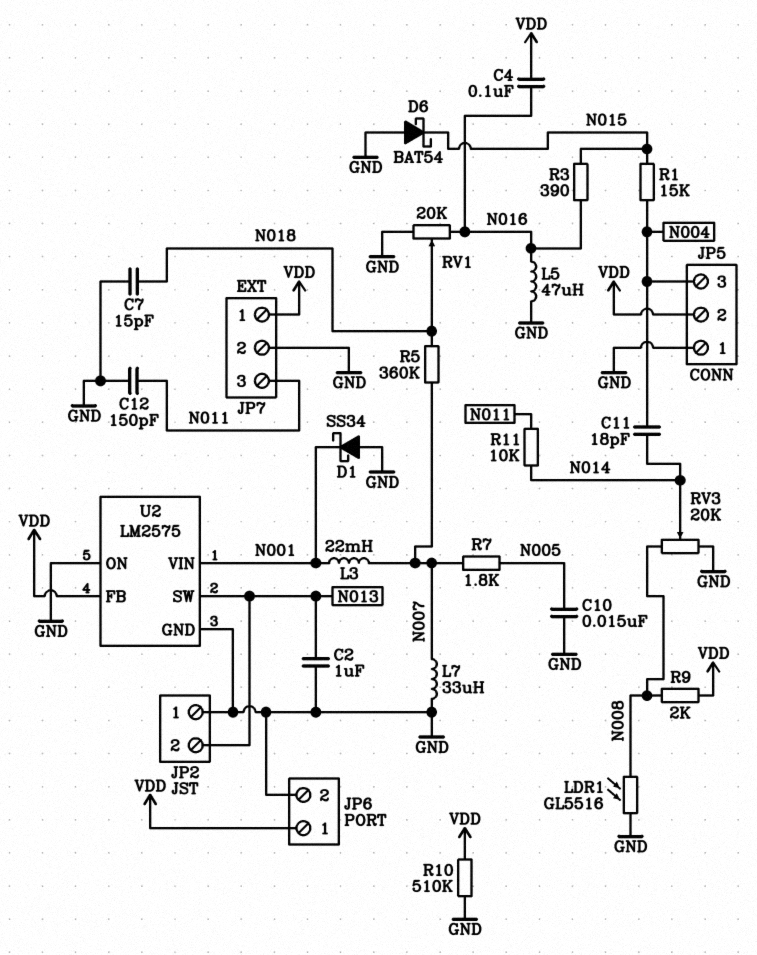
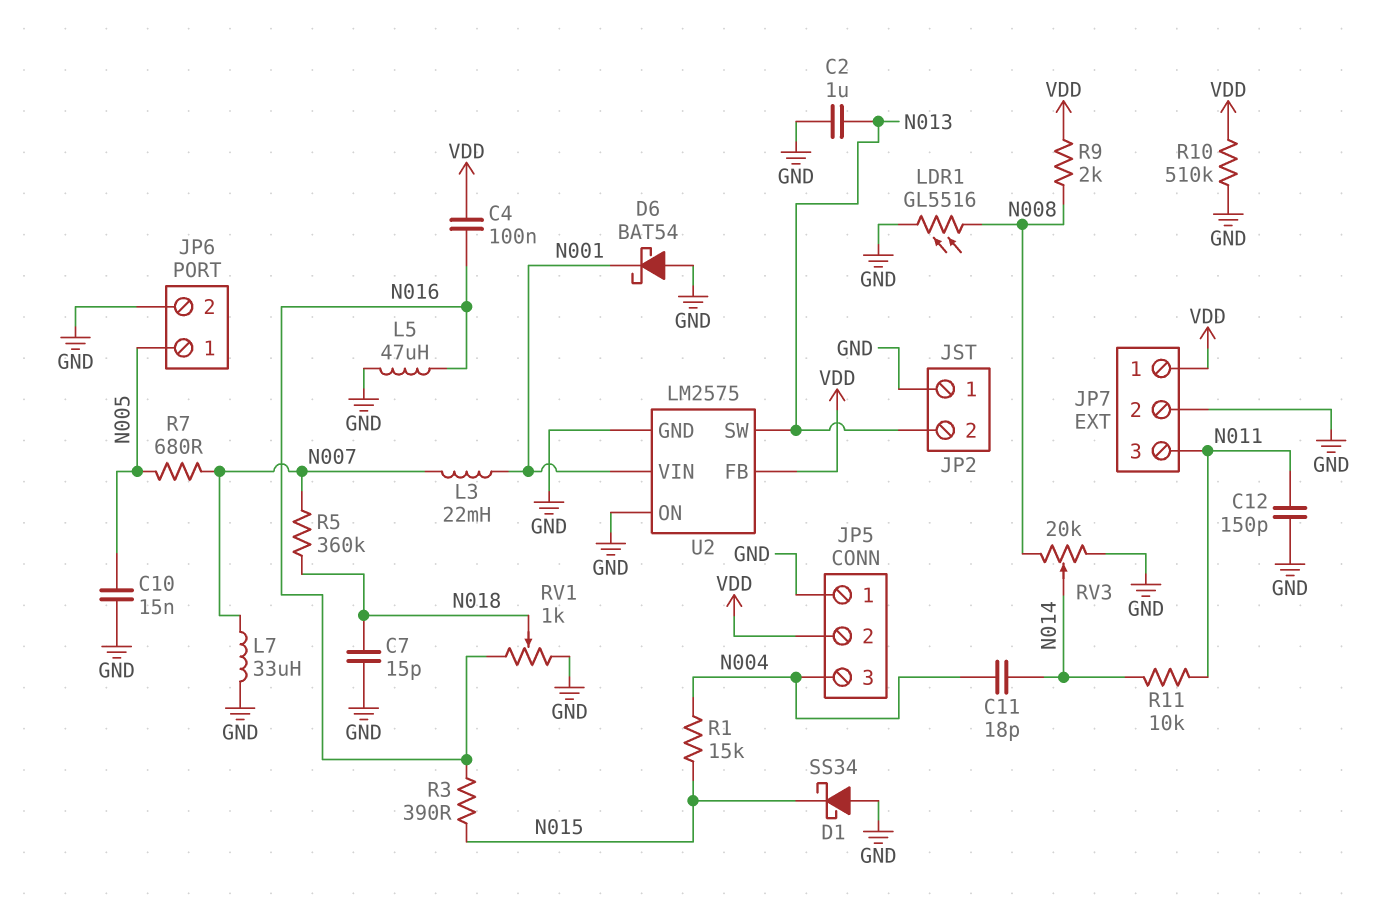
D1: schottky SS34 (A GND, K N001) -> schottky SS34 (A GND, K N015)
D6: schottky BAT54 (A GND, K N015) -> schottky BAT54 (A GND, K N001)
JP6 pin 1: VDD -> N005
R7: 1.8k (N005, N007) -> 680 (N005, N007)
RV1: 20k (GND, N016, wiper N018) -> 1k (GND, N016, wiper N018)

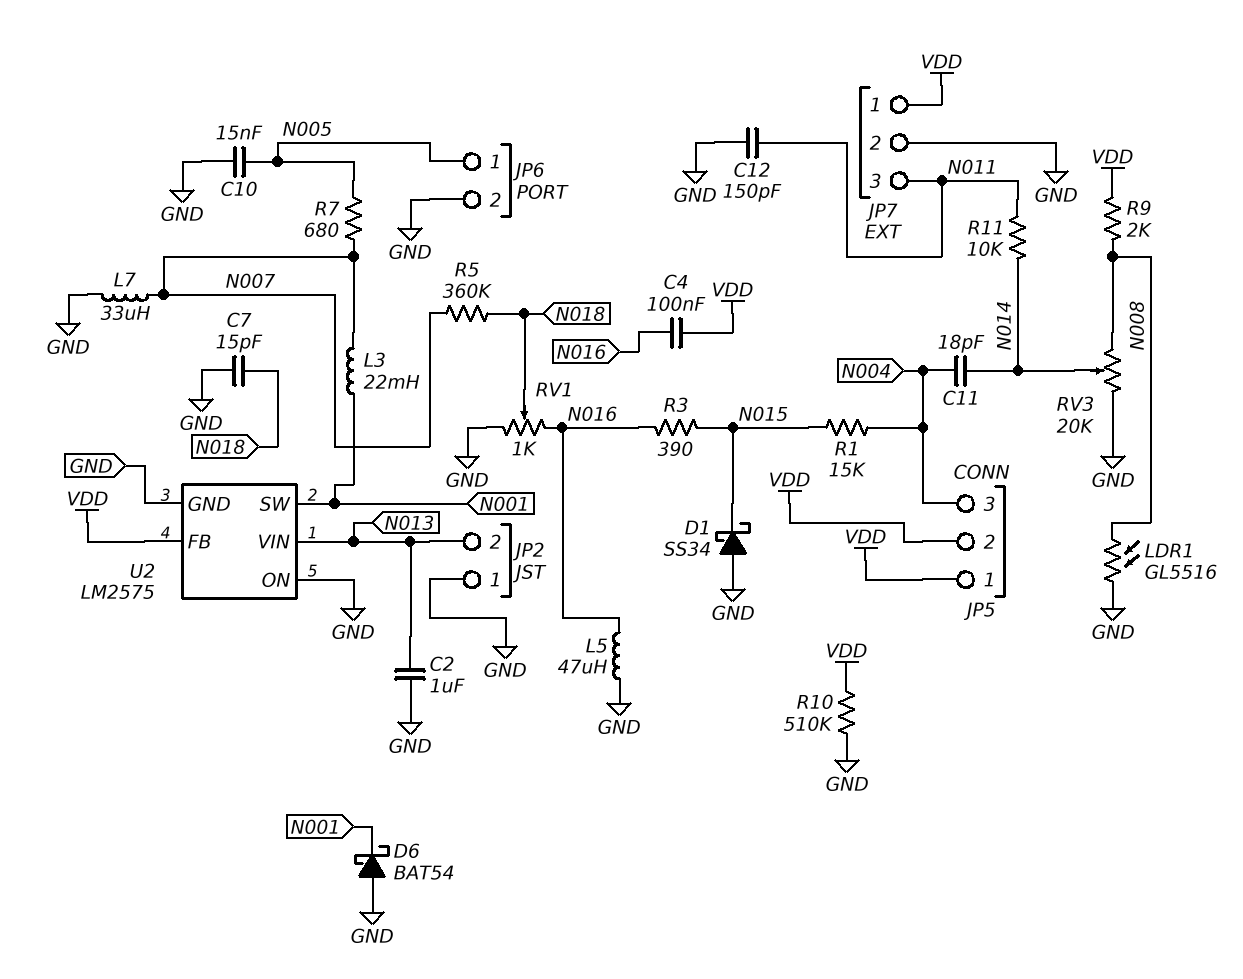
JP5 pin 1: GND -> VDD
U2 pin SW: N013 -> N001
U2 pin VIN: N001 -> N013

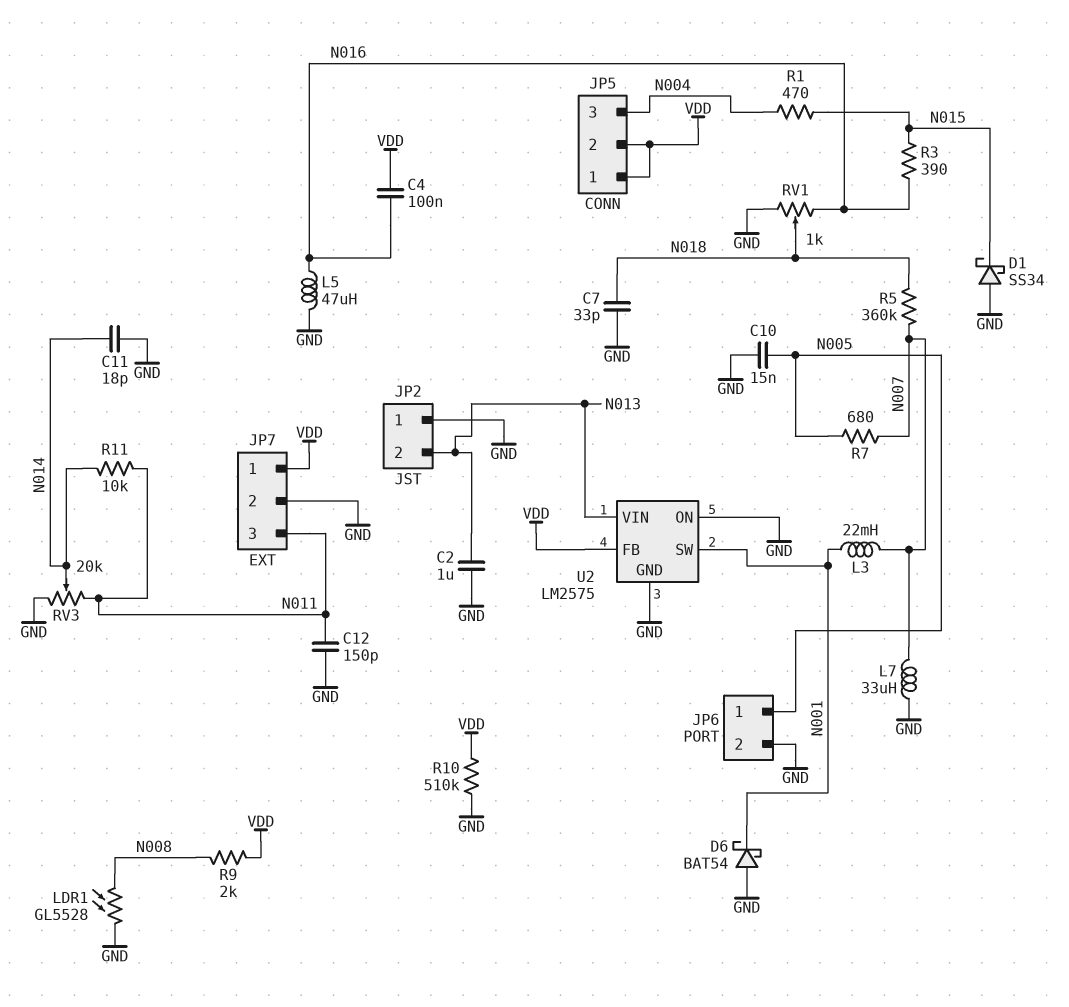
C7: 15pF (GND, N018) -> 33pF (GND, N018)
C11: 18pF (N004, N014) -> 18pF (GND, N014)
LDR1: GL5516 (GND, N008) -> GL5528 (GND, N008)
R1: 15k (N004, N015) -> 470 (N004, N015)
RV3: 20k (GND, N008, wiper N014) -> 20k (GND, N011, wiper N014)

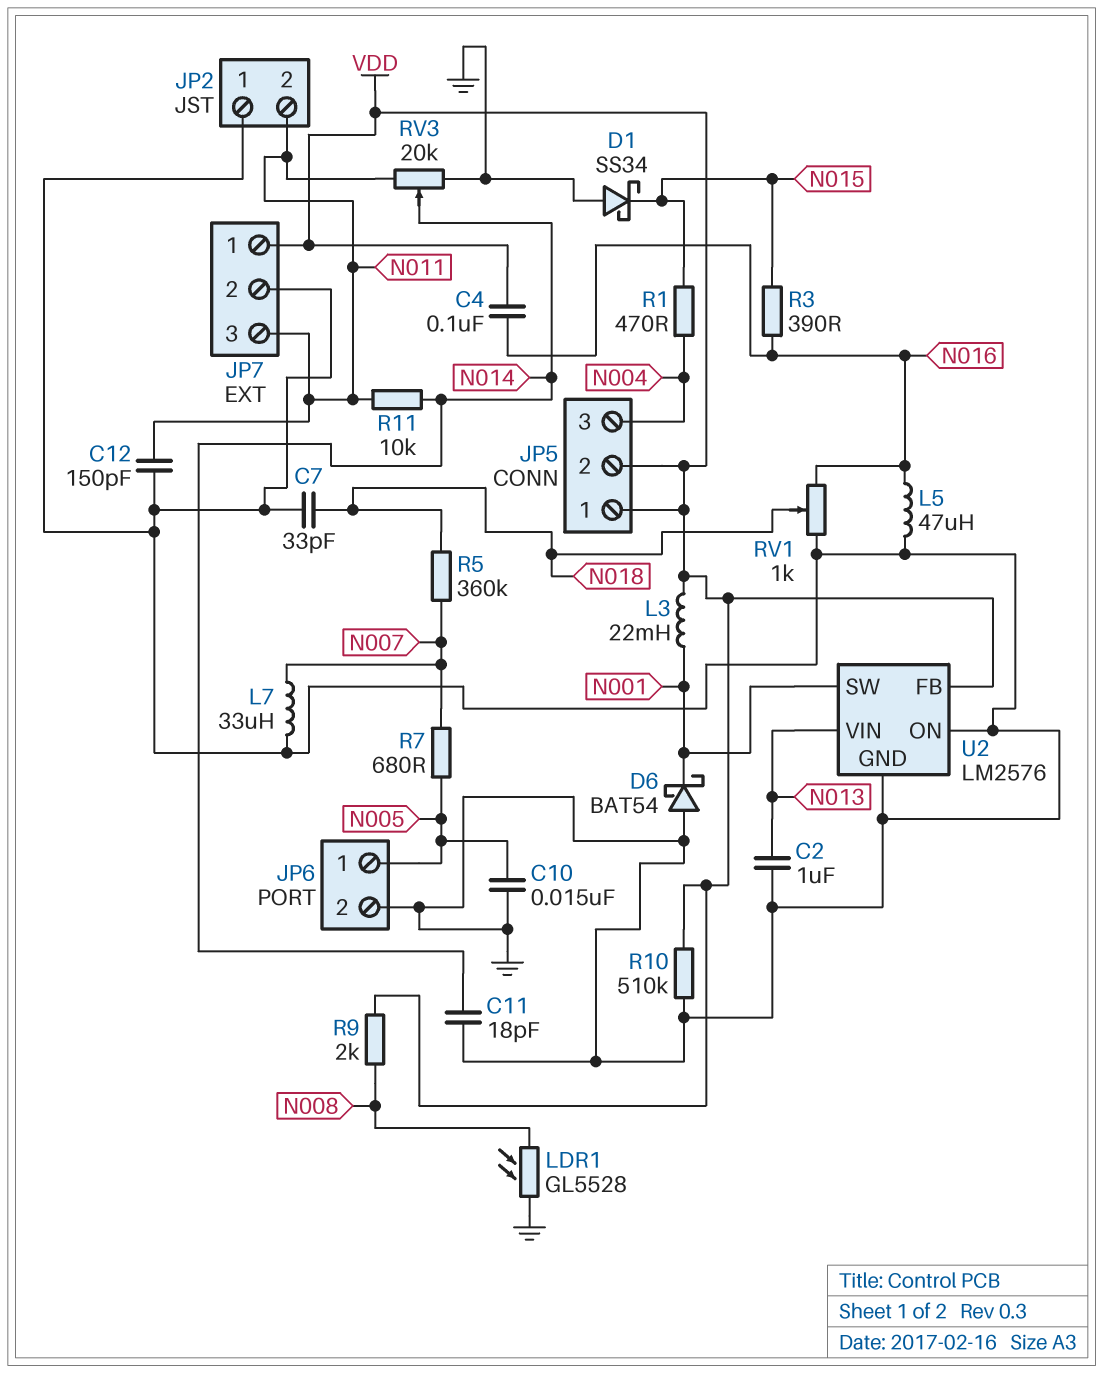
JP2 pin 2: N013 -> N011
L3: 22mH (N001, N007) -> 22mH (N001, VDD)
U2: LM2575 -> LM2576

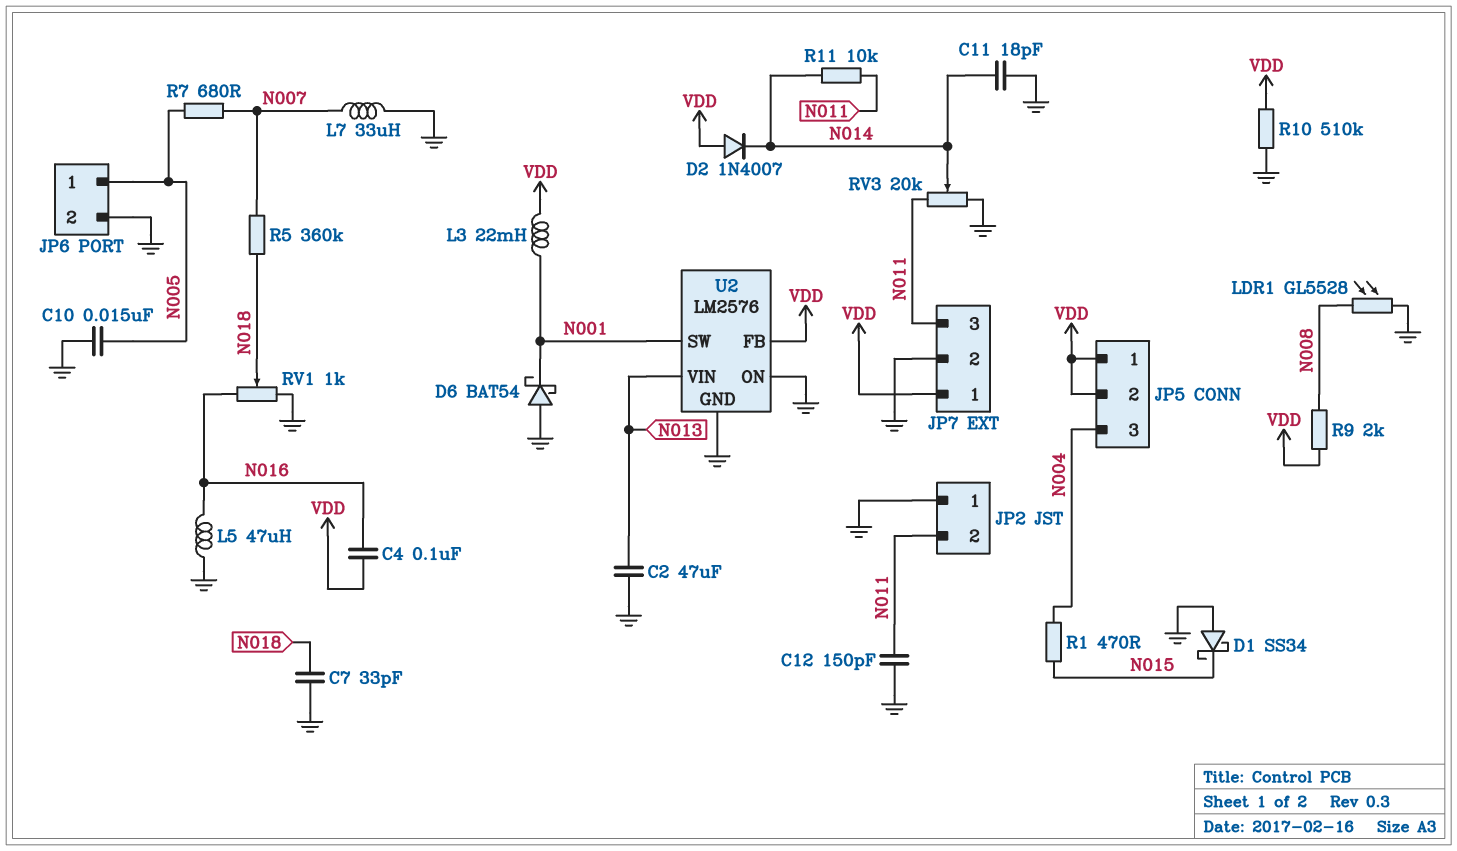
C2: 1uF (GND, N013) -> 47uF (GND, N013)
D2: none -> diode 1N4007 (A VDD, K N014)
R3: 390 (N015, N016) -> none

